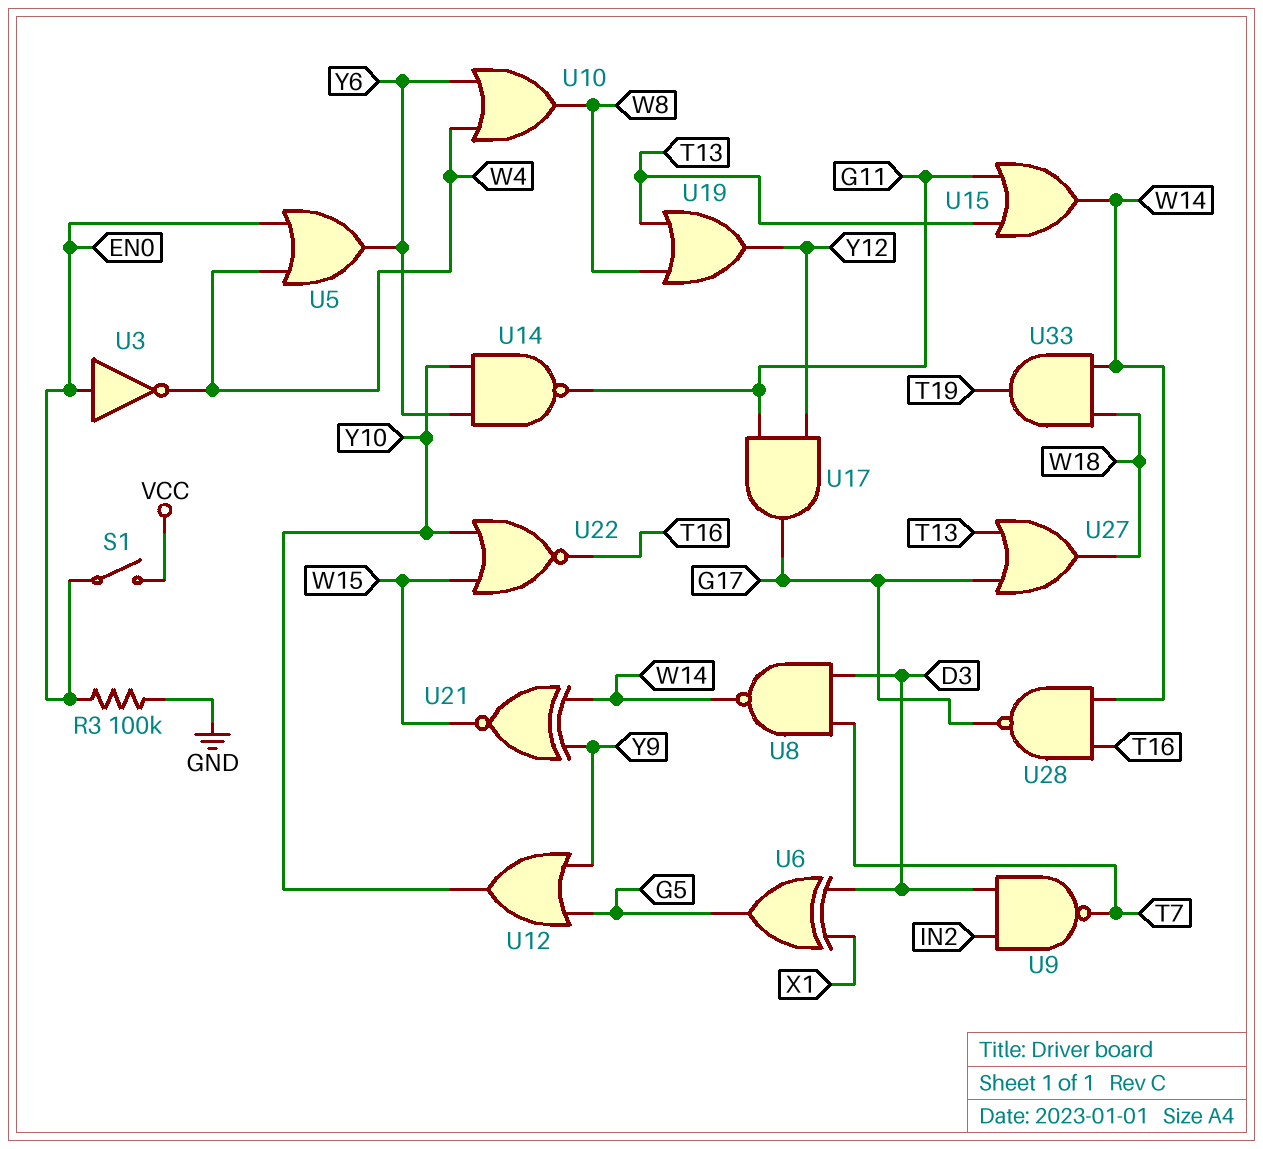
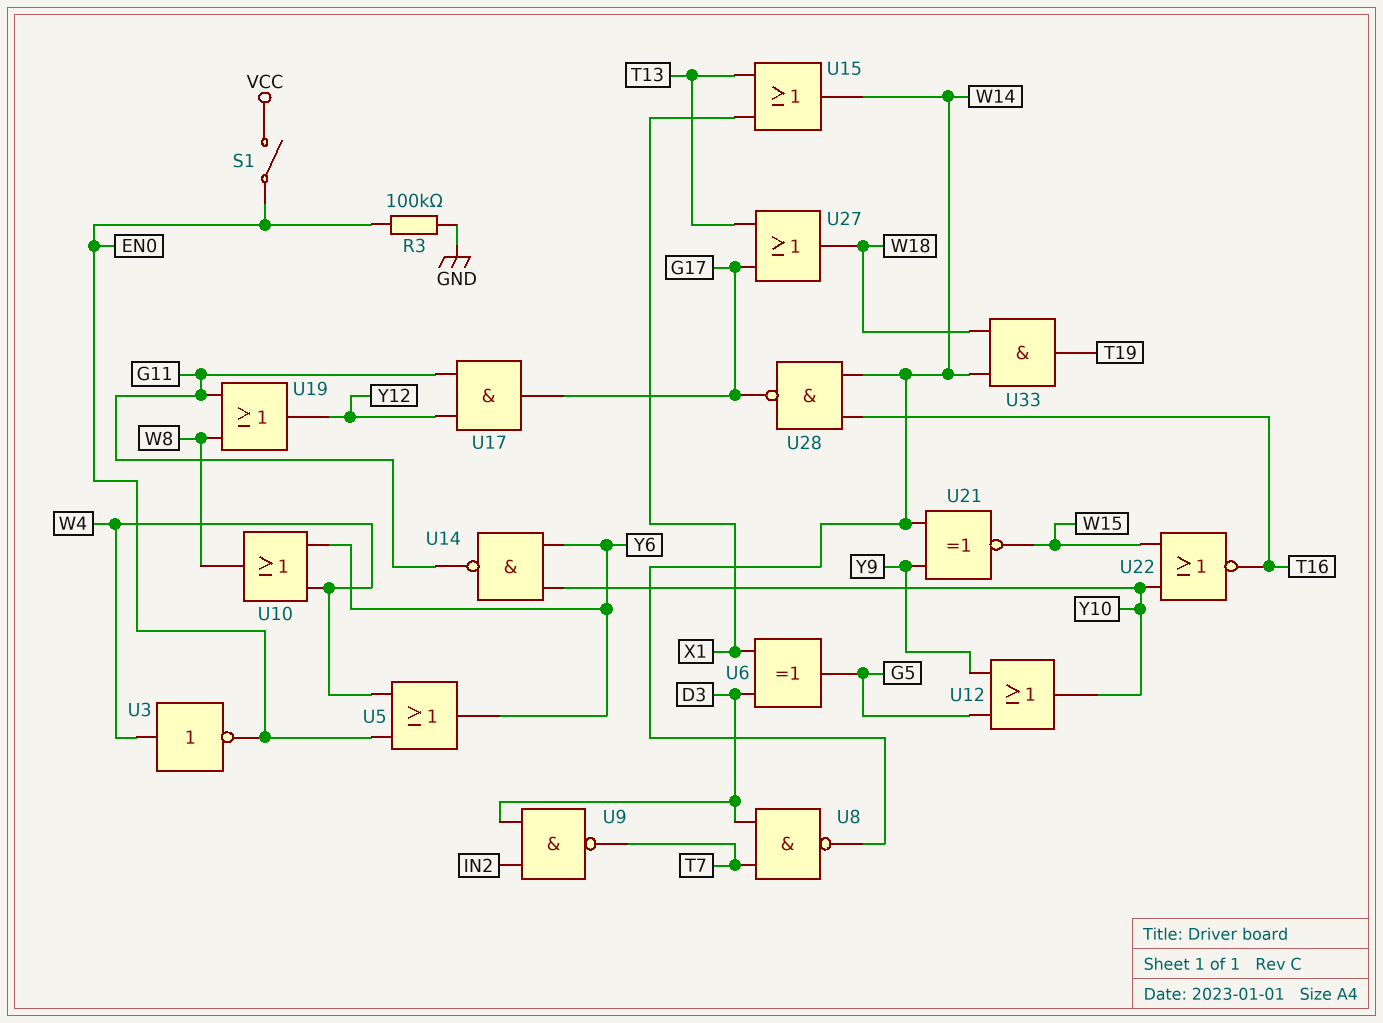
U3: NOT (in EN0, out W4) -> NOT (in W4, out EN0)
U15: OR (in G11, in T13, out W14) -> OR (in T13, in X1, out W14)
U19: OR (in T13, in W8, out Y12) -> OR (in G11, in W8, out Y12)

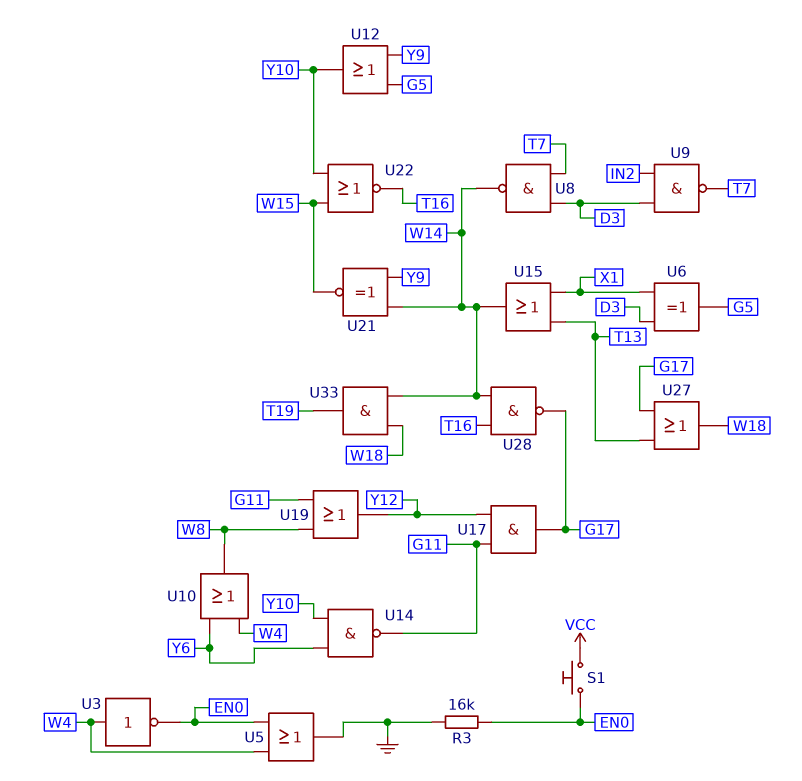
R3: 100k (EN0, GND) -> 16k (EN0, GND)
S1: switch (EN0, VCC) -> button (EN0, VCC)
U5: OR (in EN0, in W4, out Y6) -> OR (in EN0, in W4, out GND)

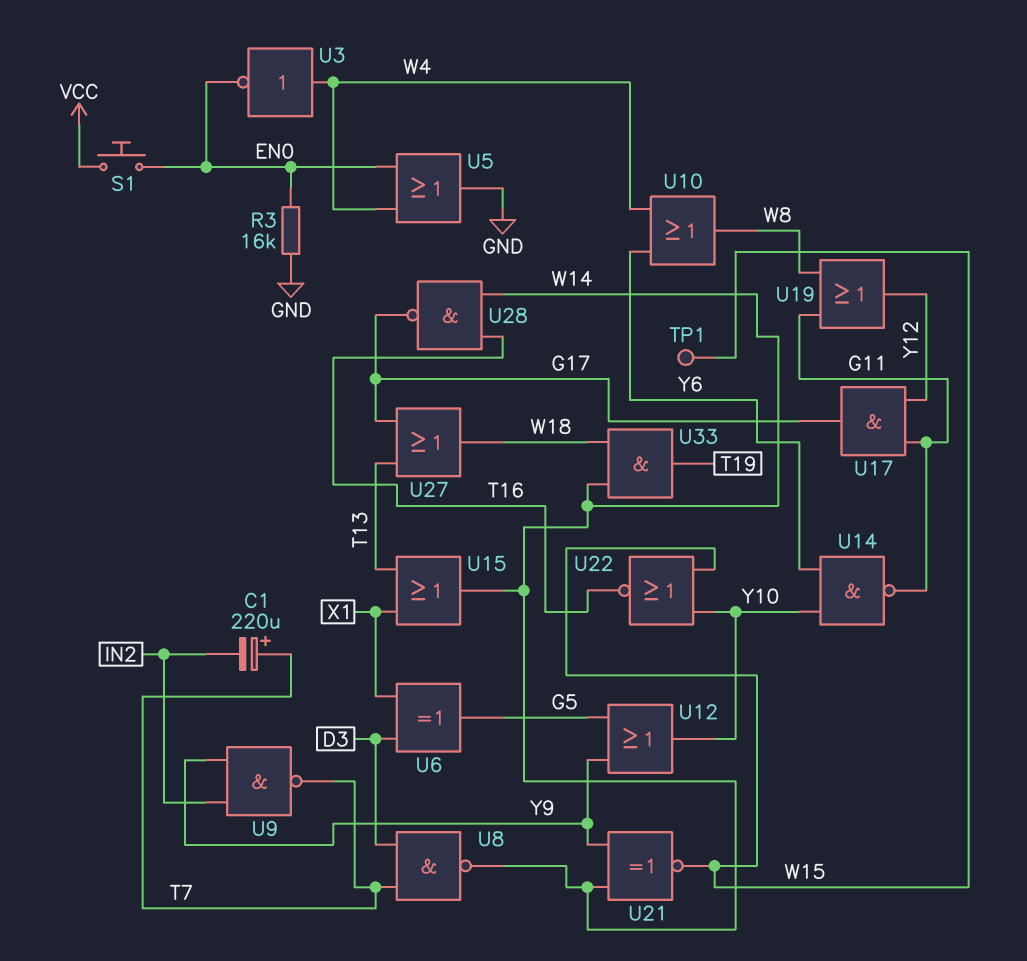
C1: none -> 220uF (plus T7, minus IN2)
TP1: none -> test point (W15)
U9: NAND (in D3, in IN2, out T7) -> NAND (in IN2, in Y9, out T7)

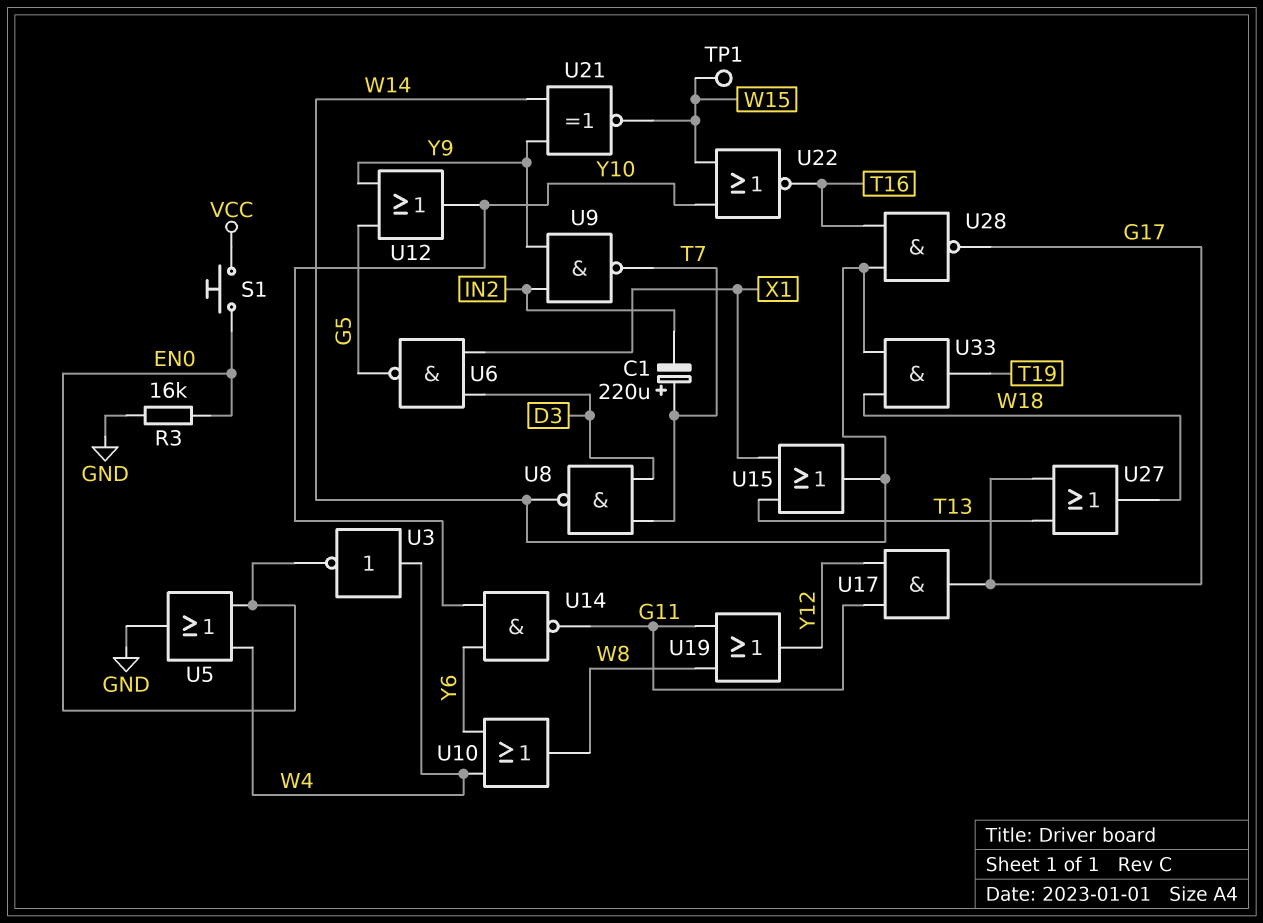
U6: XOR (in D3, in X1, out G5) -> NAND (in D3, in X1, out G5)

